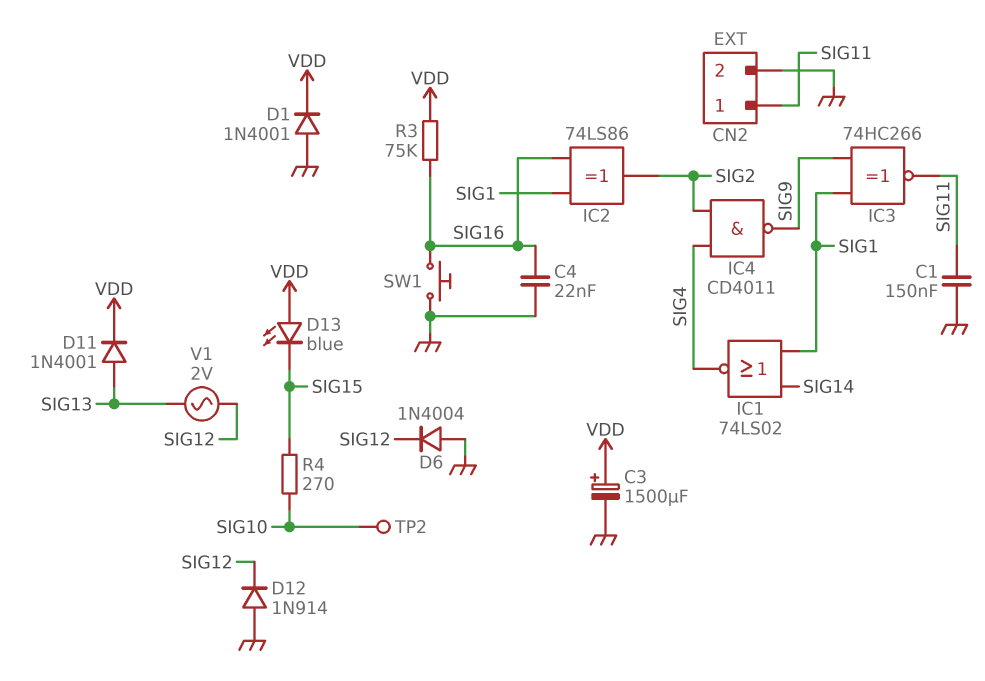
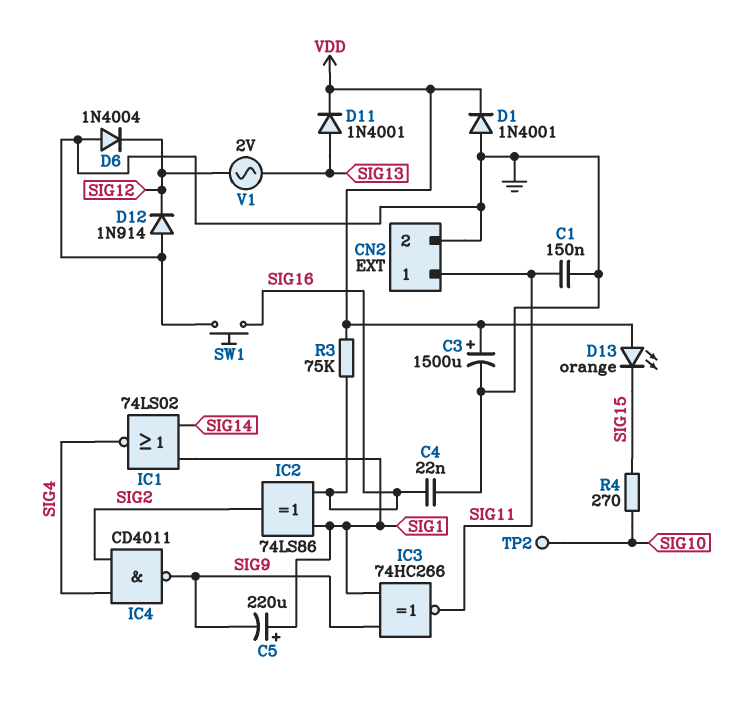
C5: none -> 220uF (plus SIG1, minus SIG9)
D13: LED blue (A VDD, K SIG15) -> LED orange (A VDD, K SIG15)

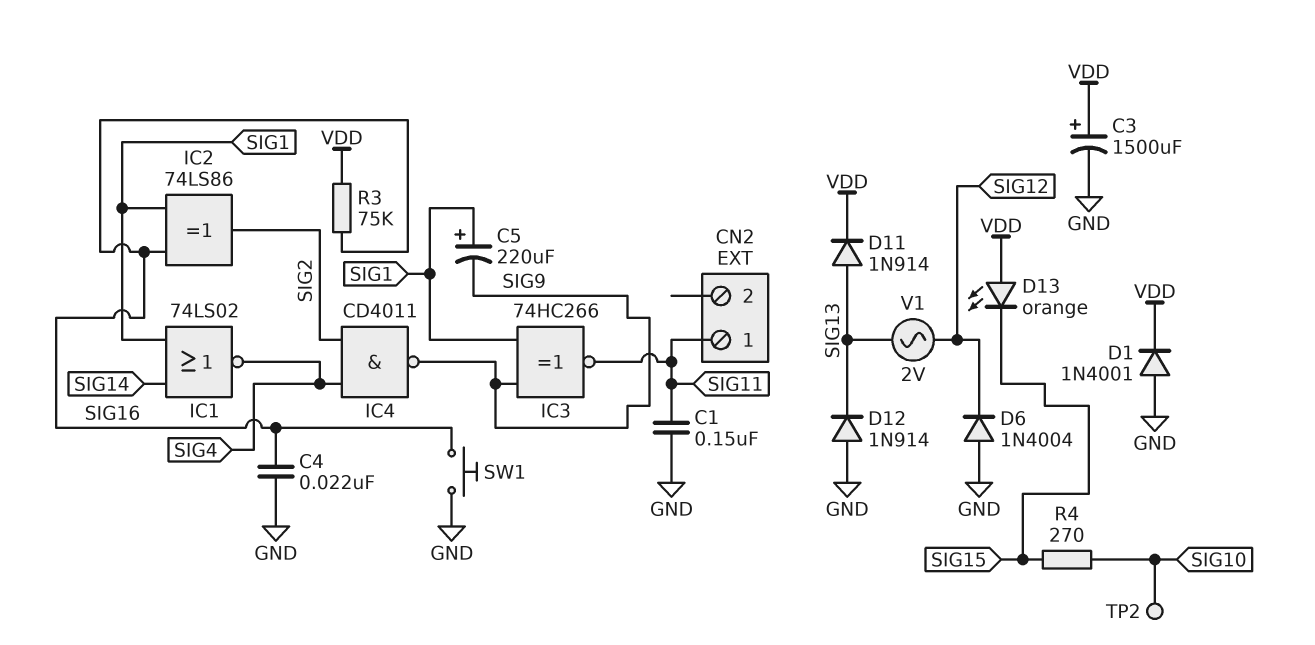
CN2 pin 2: GND -> none
D11: diode 1N4001 (A SIG13, K VDD) -> diode 1N914 (A SIG13, K VDD)
D12: diode 1N914 (A GND, K SIG12) -> diode 1N914 (A GND, K SIG13)

